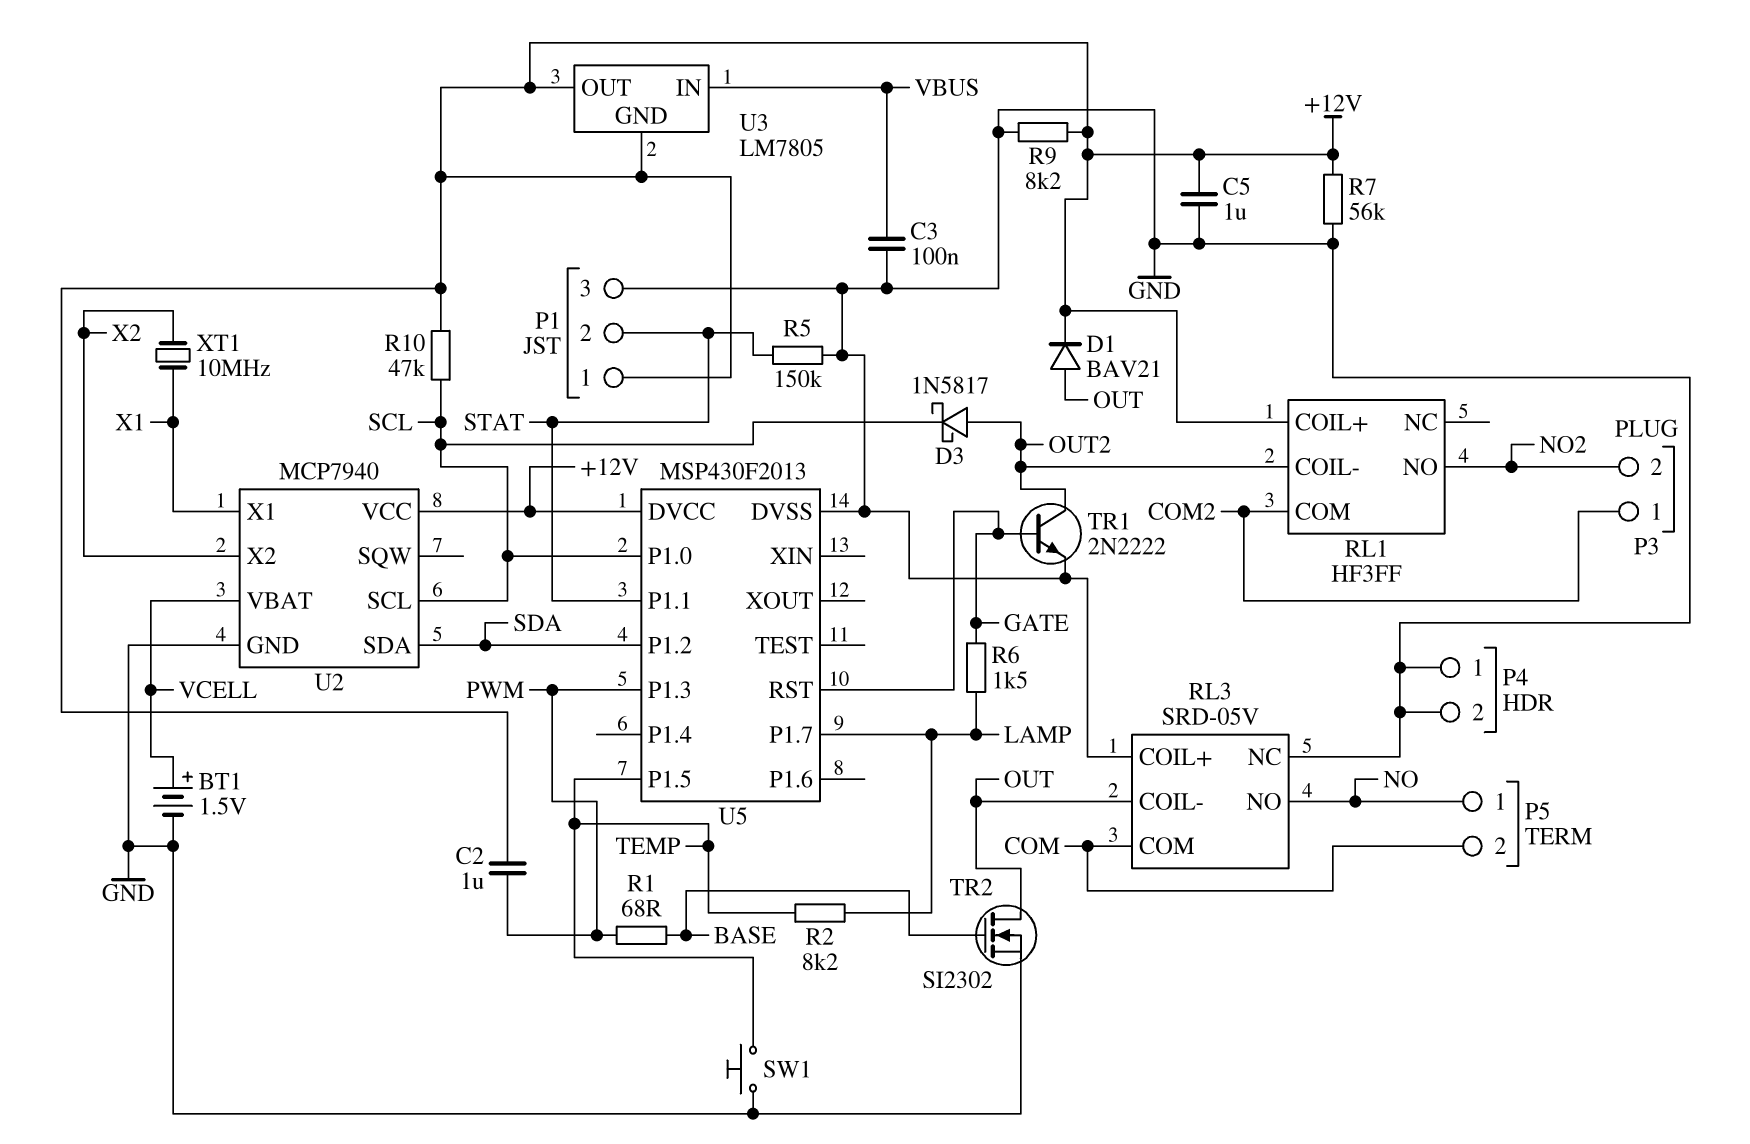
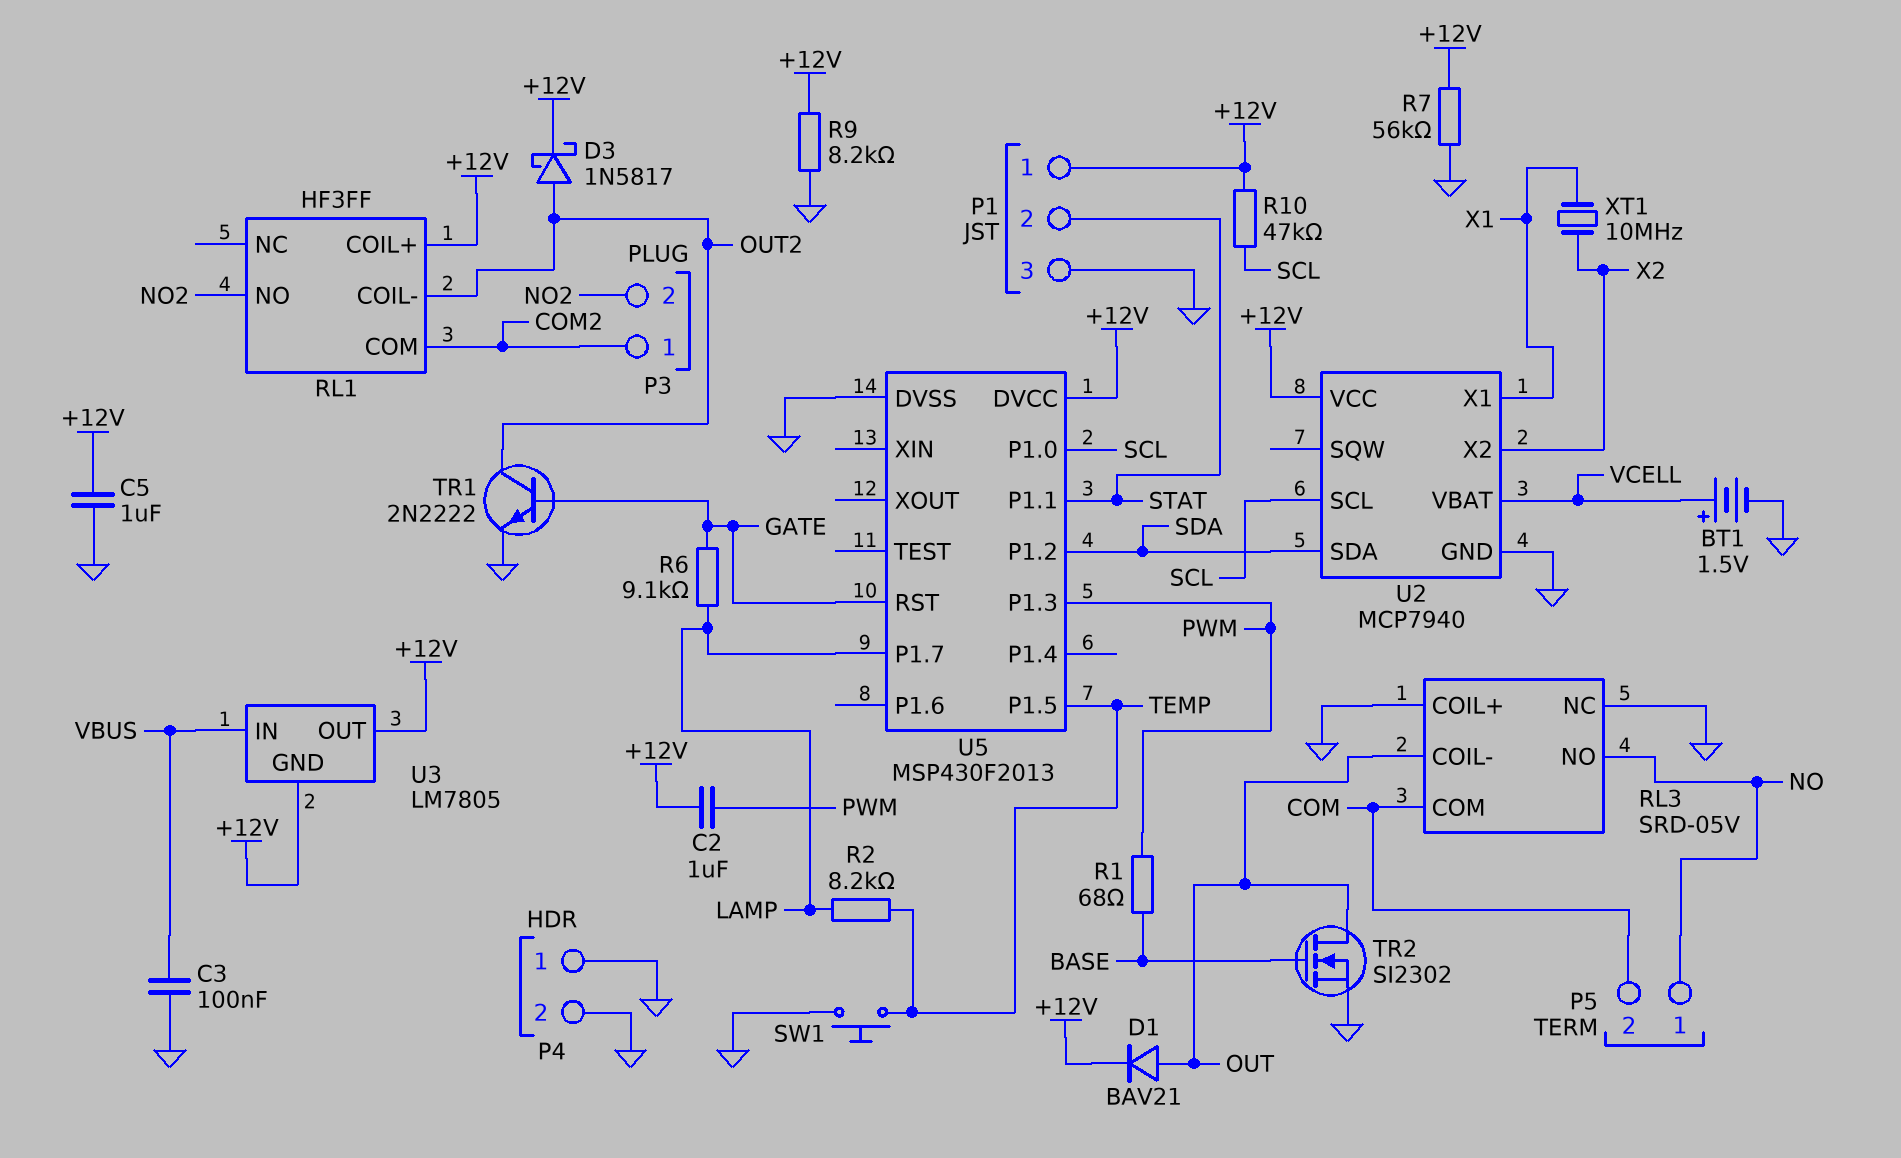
D3: schottky 1N5817 (A OUT2, K SCL) -> schottky 1N5817 (A OUT2, K +12V)
R5: 150k (GND, STAT) -> none
R6: 1.5k (GATE, LAMP) -> 9.1k (GATE, LAMP)

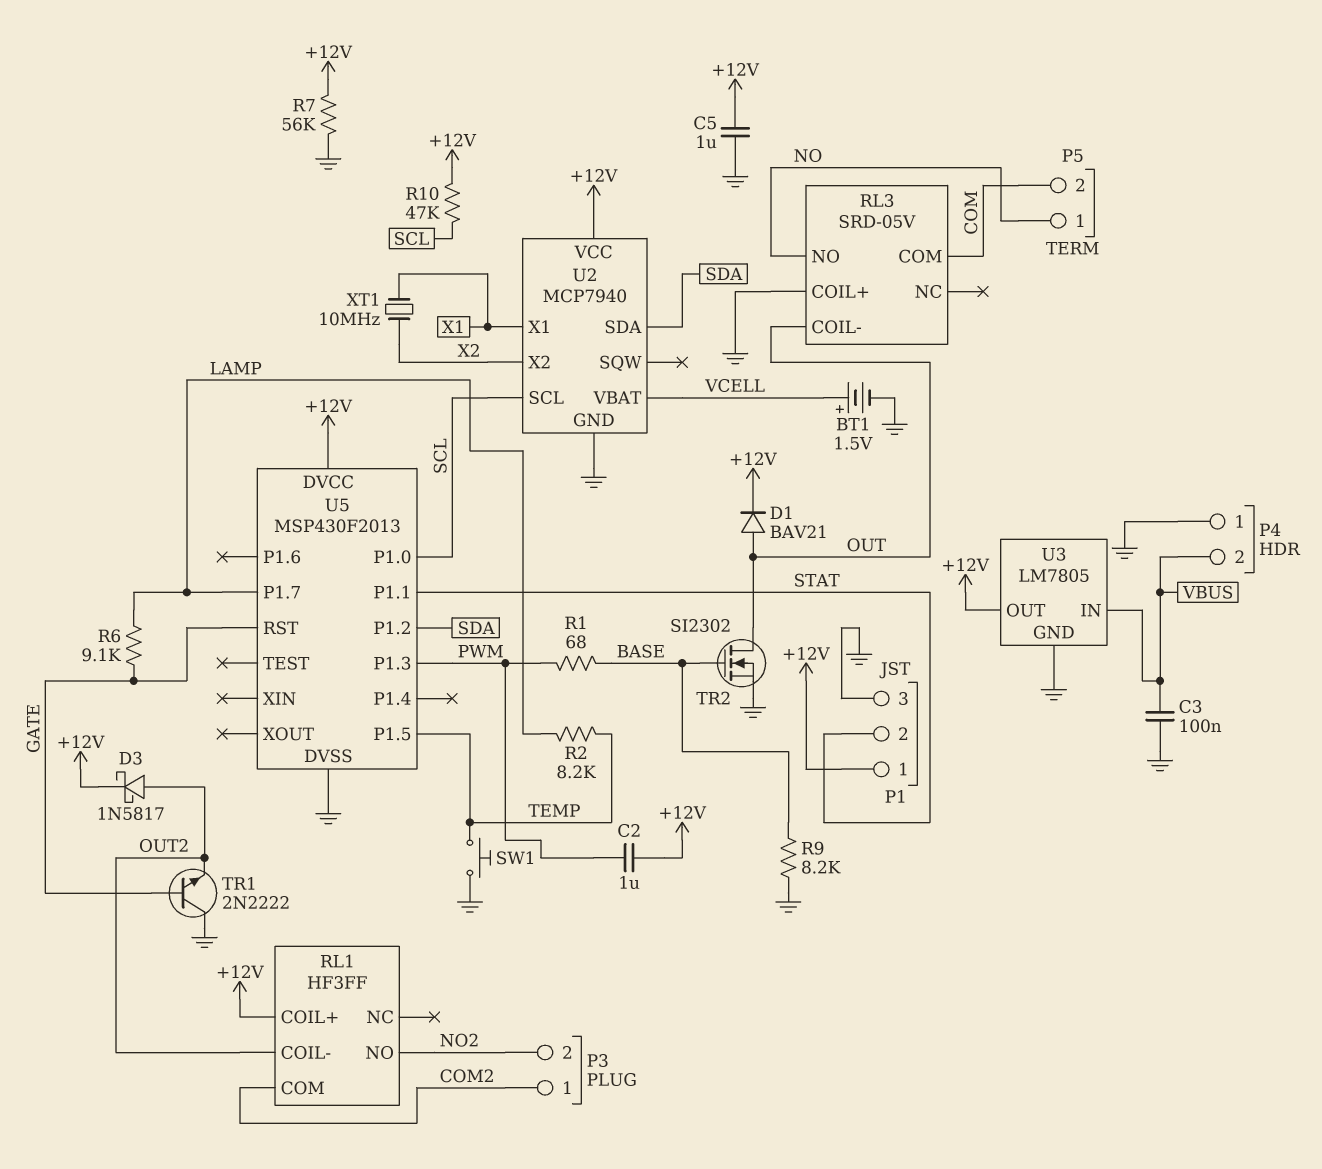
P4 pin 2: GND -> VBUS
R9: 8.2k (+12V, GND) -> 8.2k (BASE, GND)
RL3 pin NC: GND -> none
TR1: NPN 2N2222 (B GATE, C OUT2, E GND) -> NPN 2N2222 (B GATE, C GND, E OUT2)
U3 pin GND: +12V -> GND

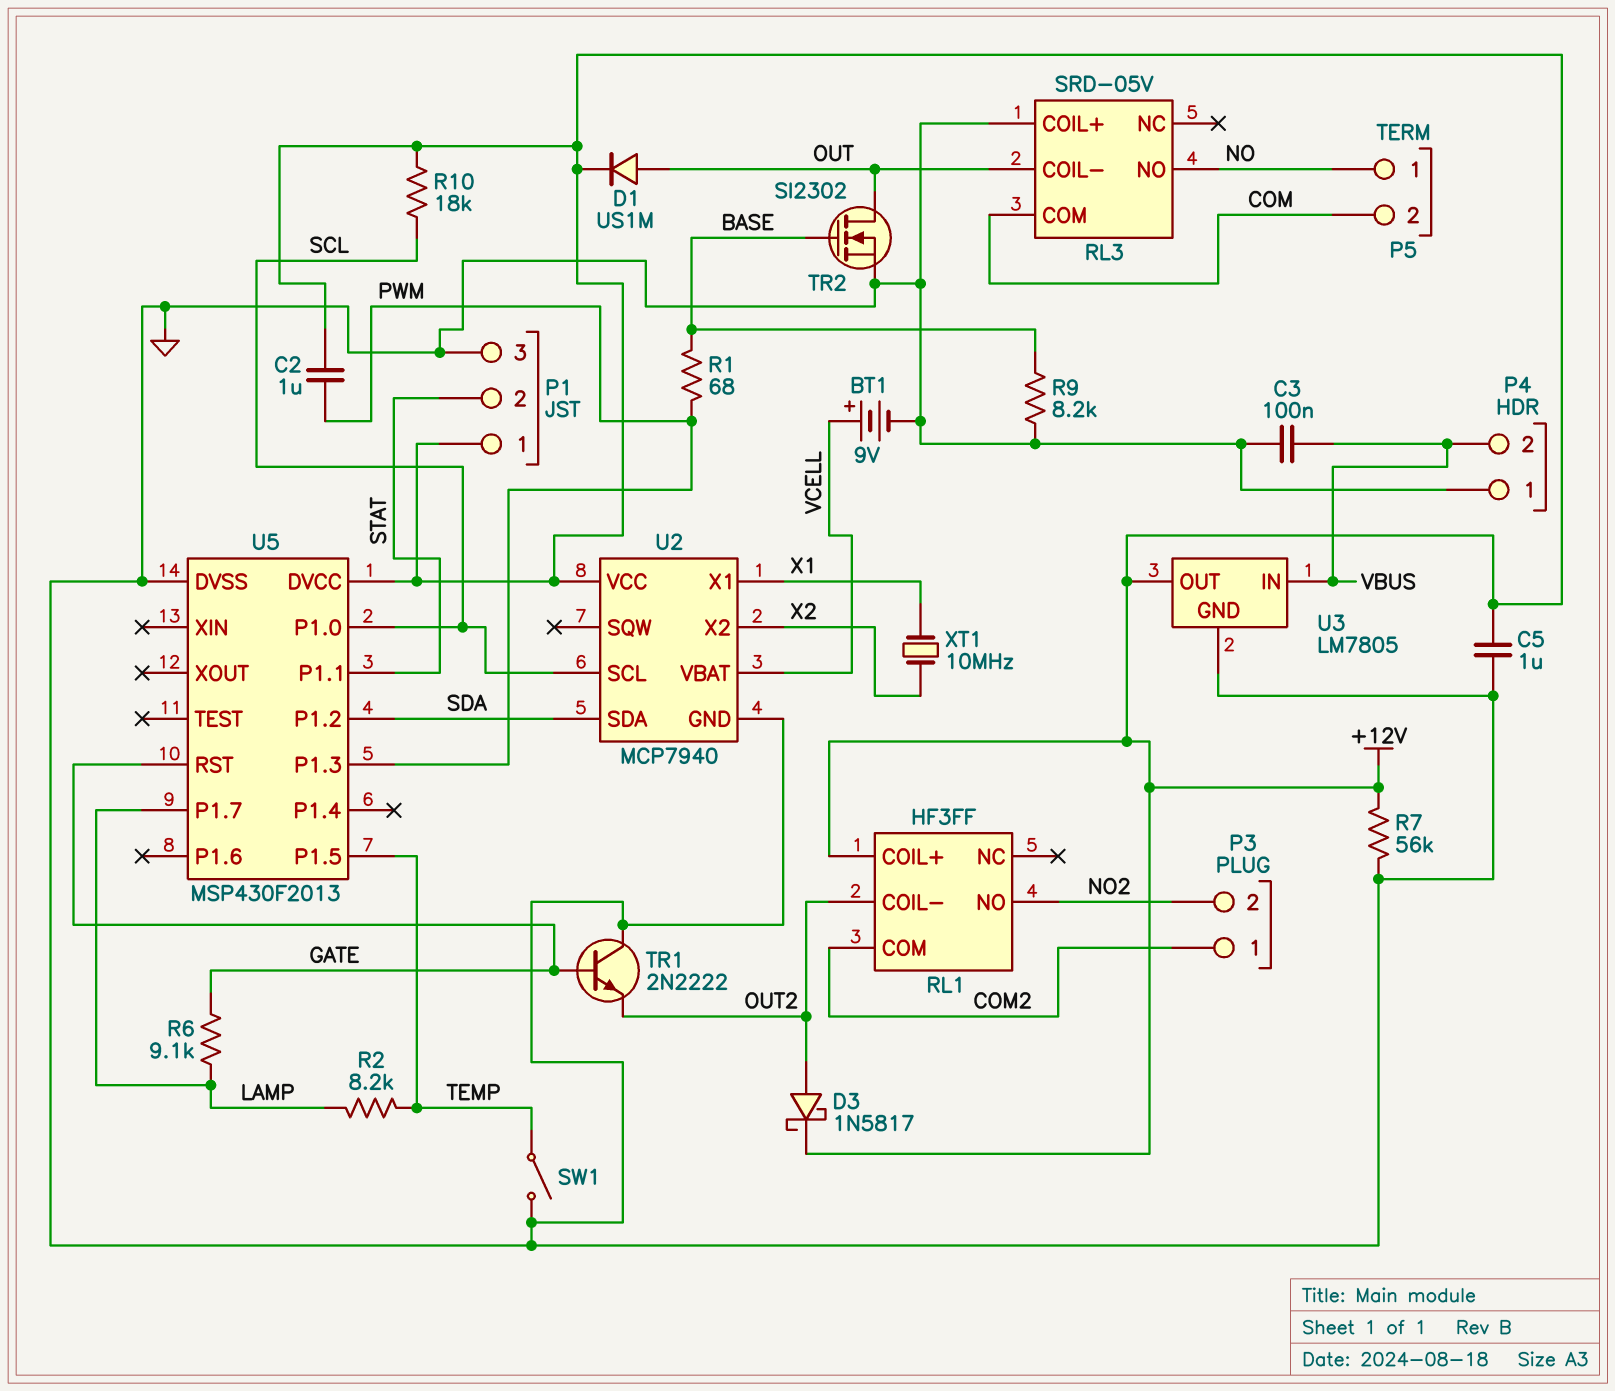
BT1: 1.5V (plus VCELL, minus GND) -> 9V (plus VCELL, minus GND)
D1: diode BAV21 (A OUT, K +12V) -> diode US1M (A OUT, K +12V)
R10: 47k (+12V, SCL) -> 18k (+12V, SCL)
SW1: button (GND, TEMP) -> switch (GND, TEMP)

